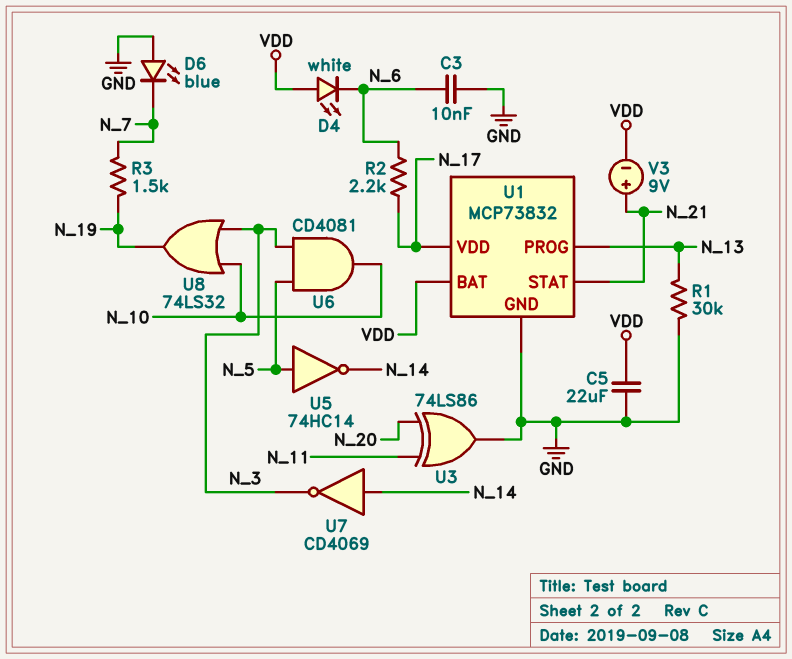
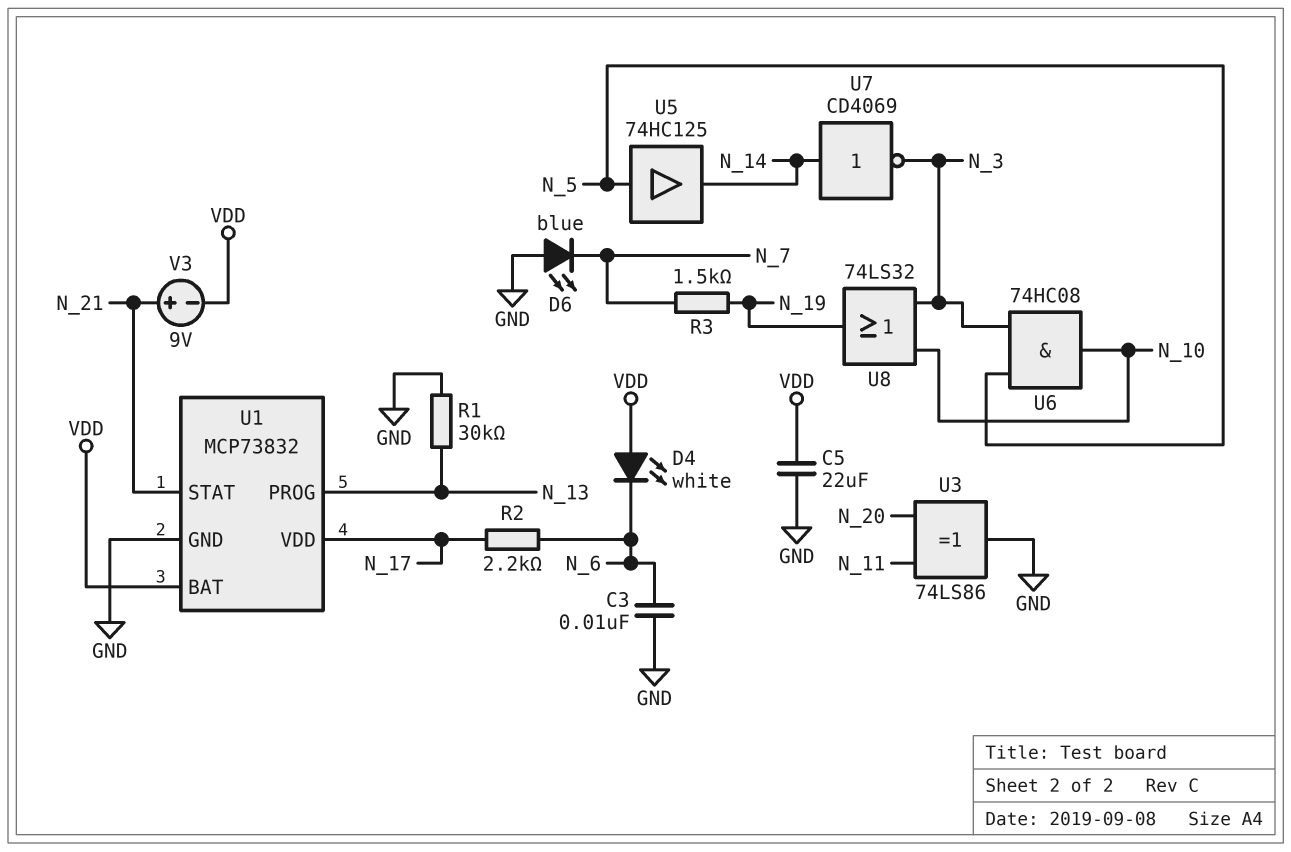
U5: NOT 74HC14 (in N_5, out N_14) -> buffer 74HC125 (in N_5, out N_14)
U6: AND CD4081 (in N_3, in N_5, out N_10) -> AND 74HC08 (in N_3, in N_5, out N_10)

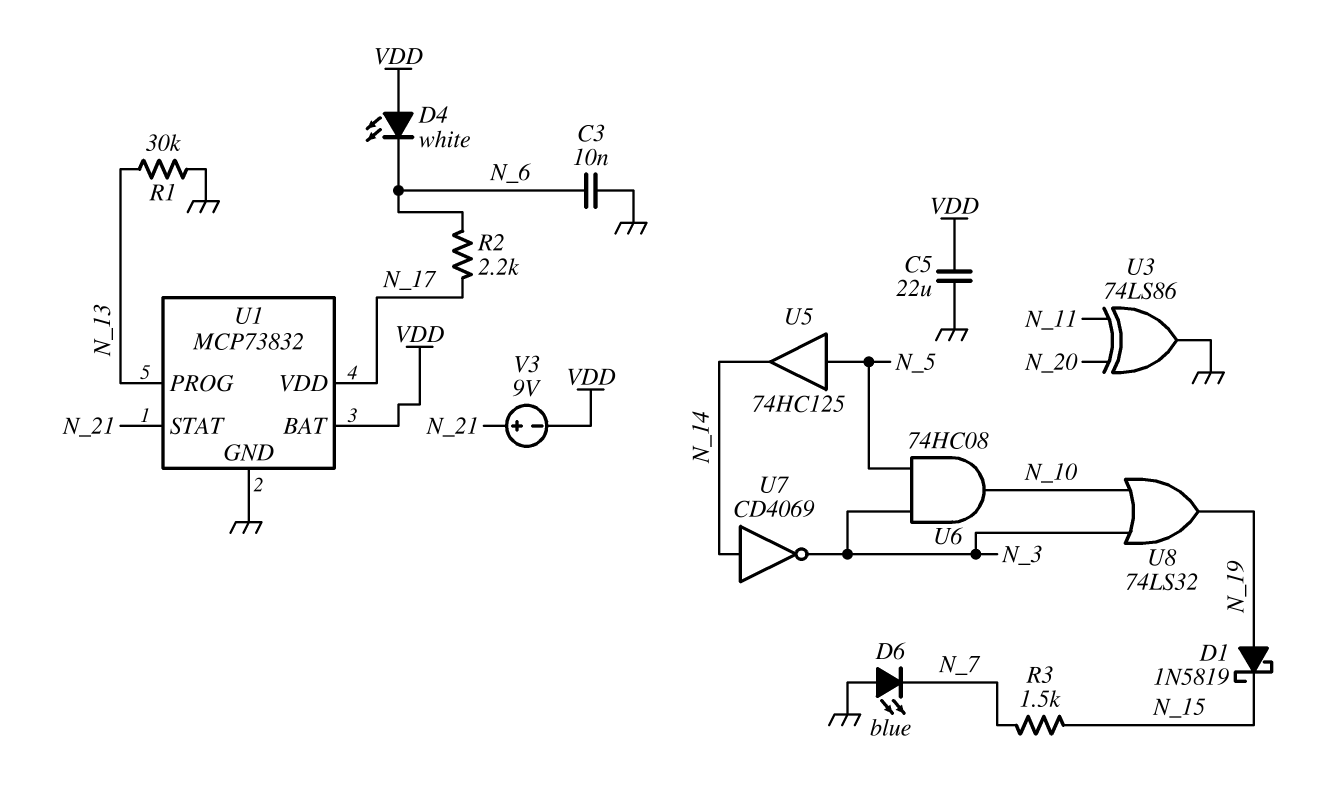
D1: none -> schottky 1N5819 (A N_19, K N_15)
R3: 1.5k (N_7, N_19) -> 1.5k (N_7, N_15)

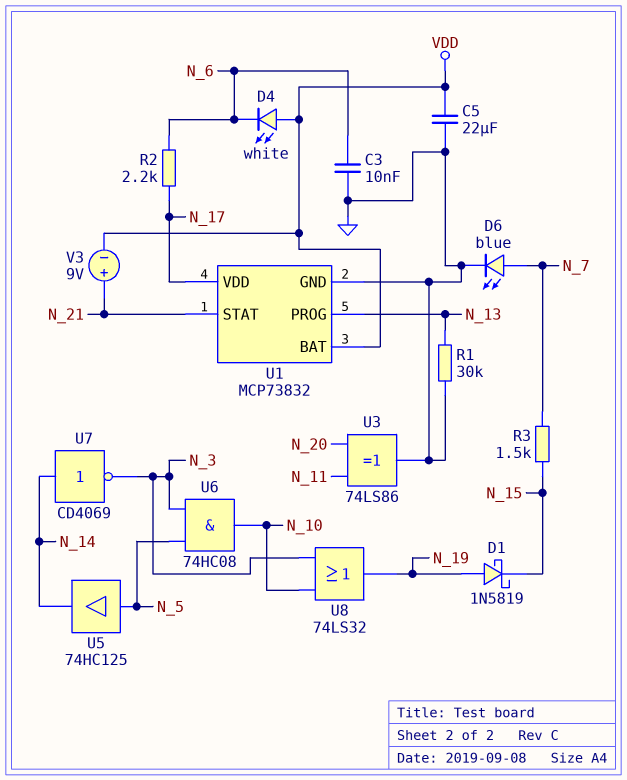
D6: LED blue (A GND, K N_7) -> LED blue (A N_7, K GND)

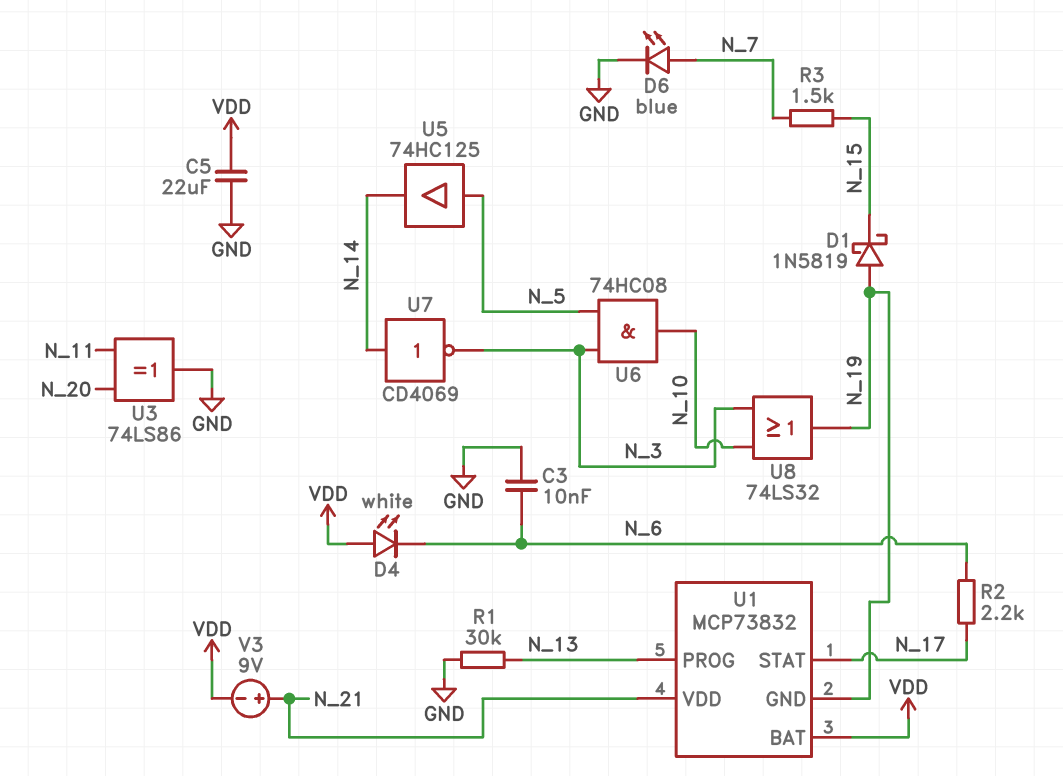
U1 pin GND: GND -> N_19
U1 pin STAT: N_21 -> N_17
U1 pin VDD: N_17 -> N_21

